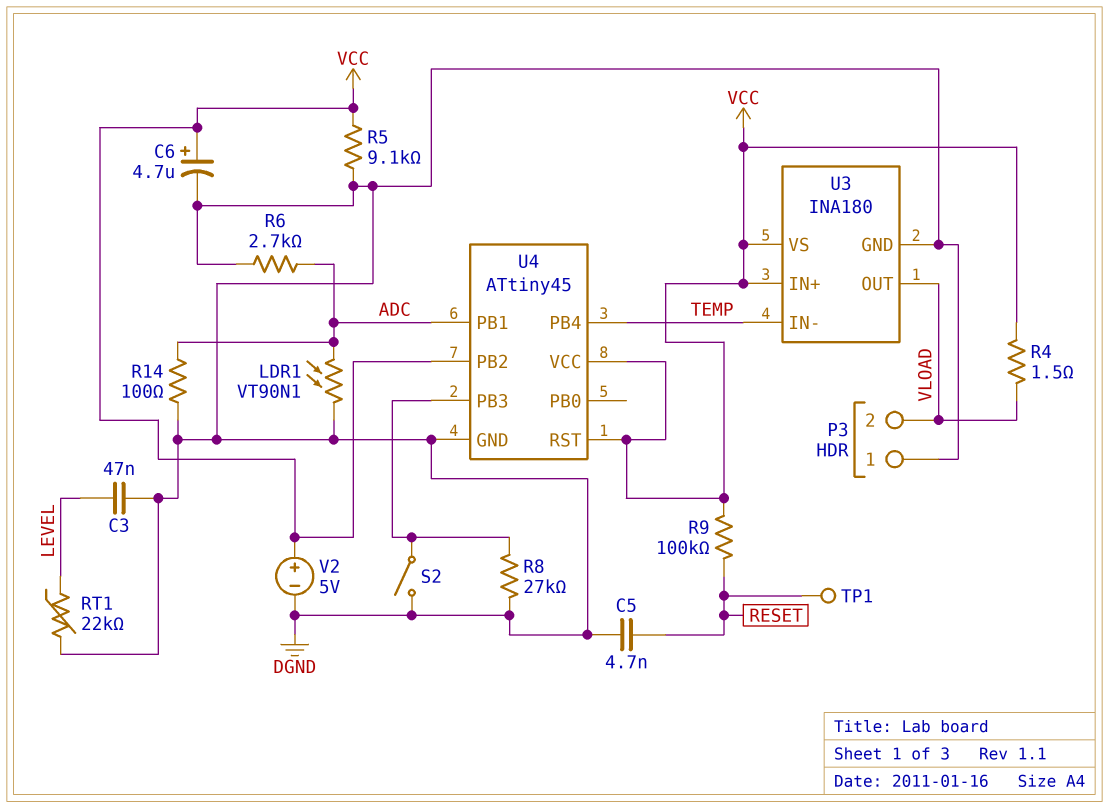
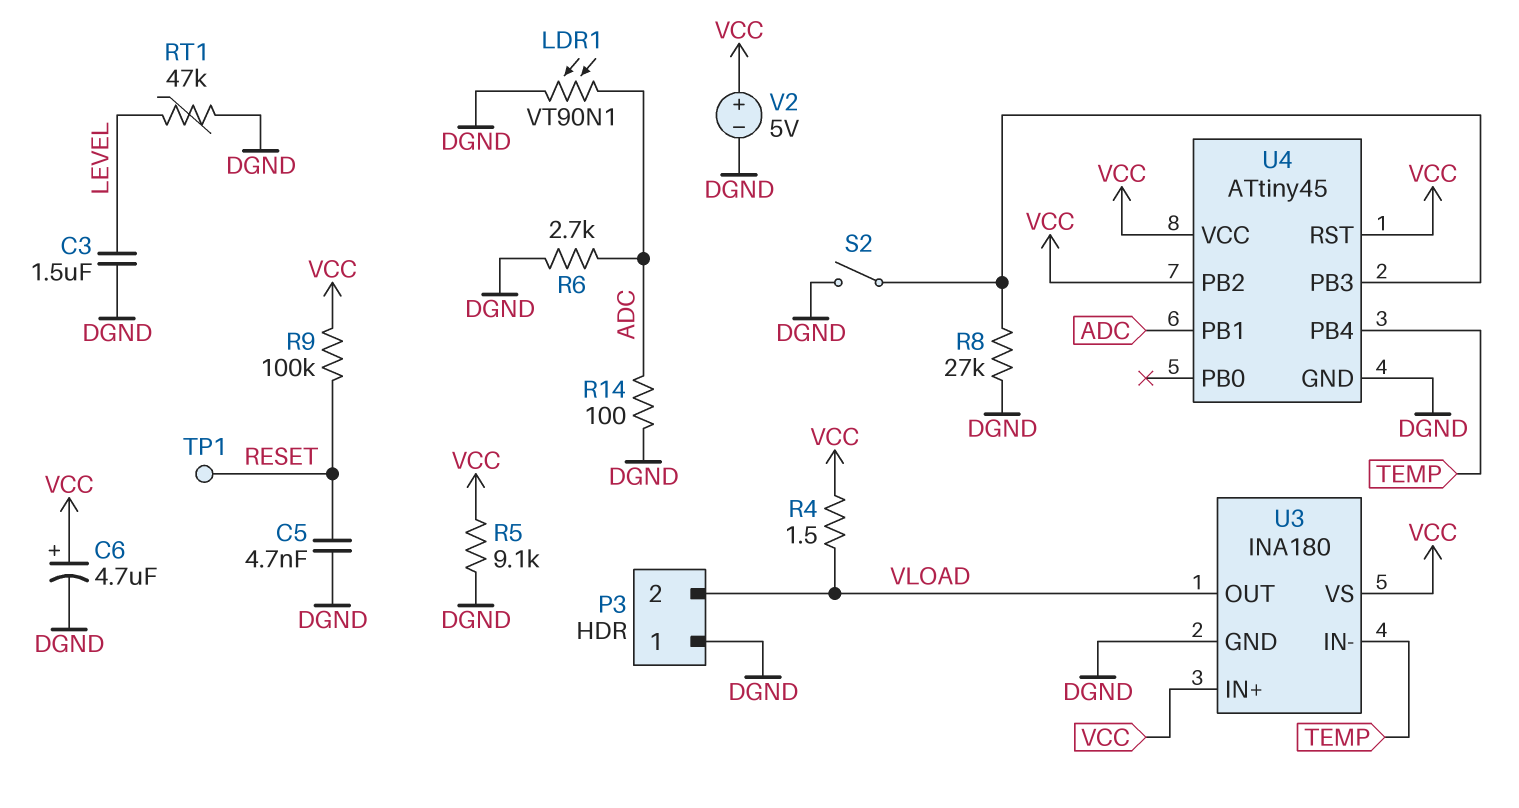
C3: 47nF (DGND, LEVEL) -> 1.5uF (DGND, LEVEL)
RT1: 22k (DGND, LEVEL) -> 47k (DGND, LEVEL)

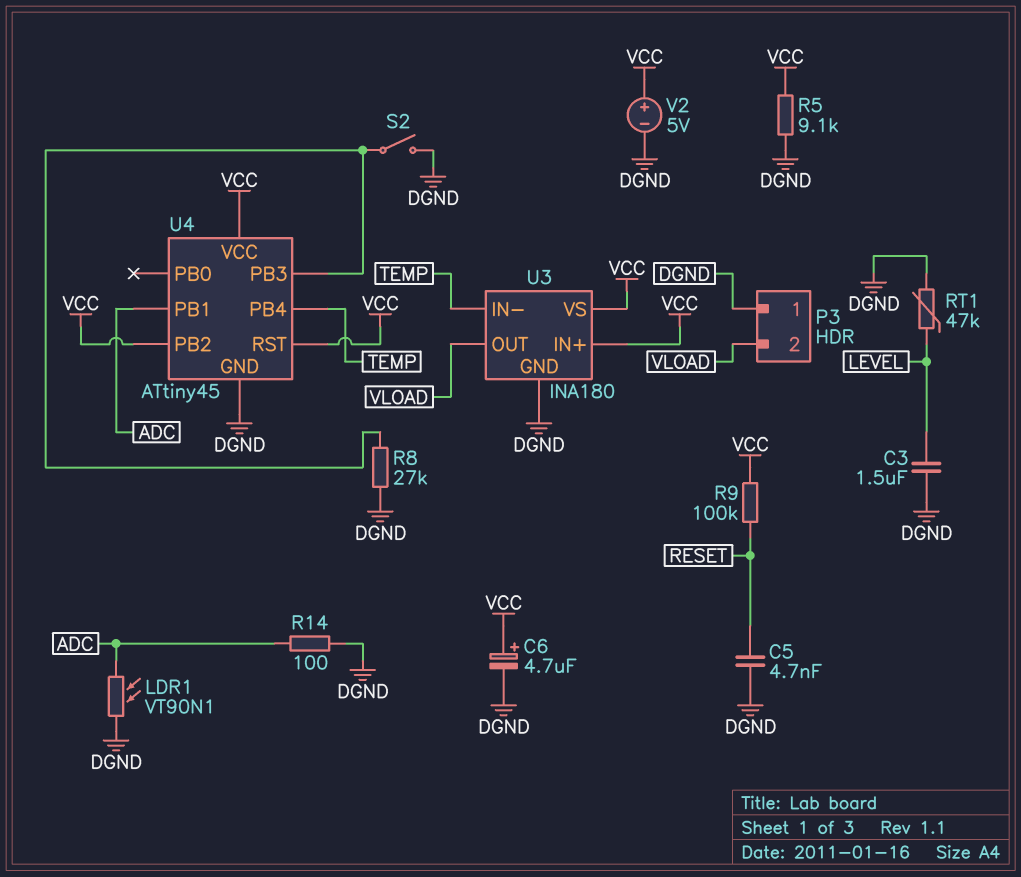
R4: 1.5 (VCC, VLOAD) -> none
R6: 2.7k (ADC, DGND) -> none
TP1: test point (RESET) -> none

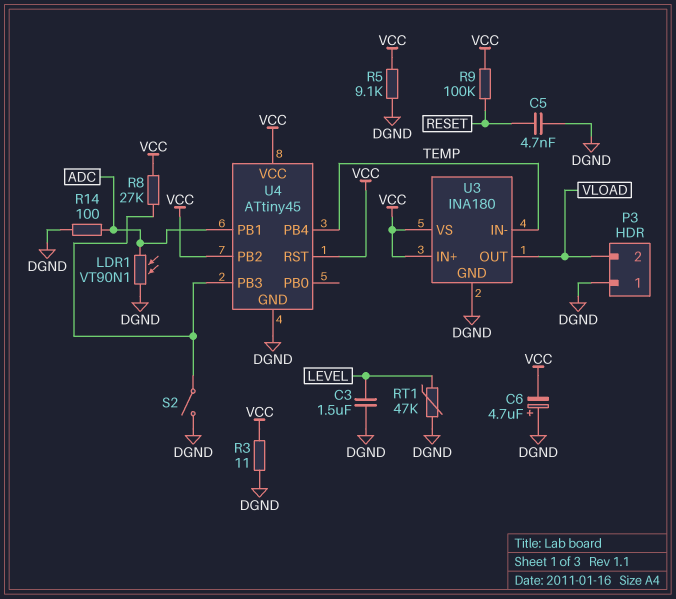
C6: 4.7uF (plus VCC, minus DGND) -> 4.7uF (plus DGND, minus VCC)
R3: none -> 11 (DGND, VCC)
R8: 27k (DGND, U4/PB3) -> 27k (U4/PB3, VCC)
V2: 5V (plus VCC, minus DGND) -> none

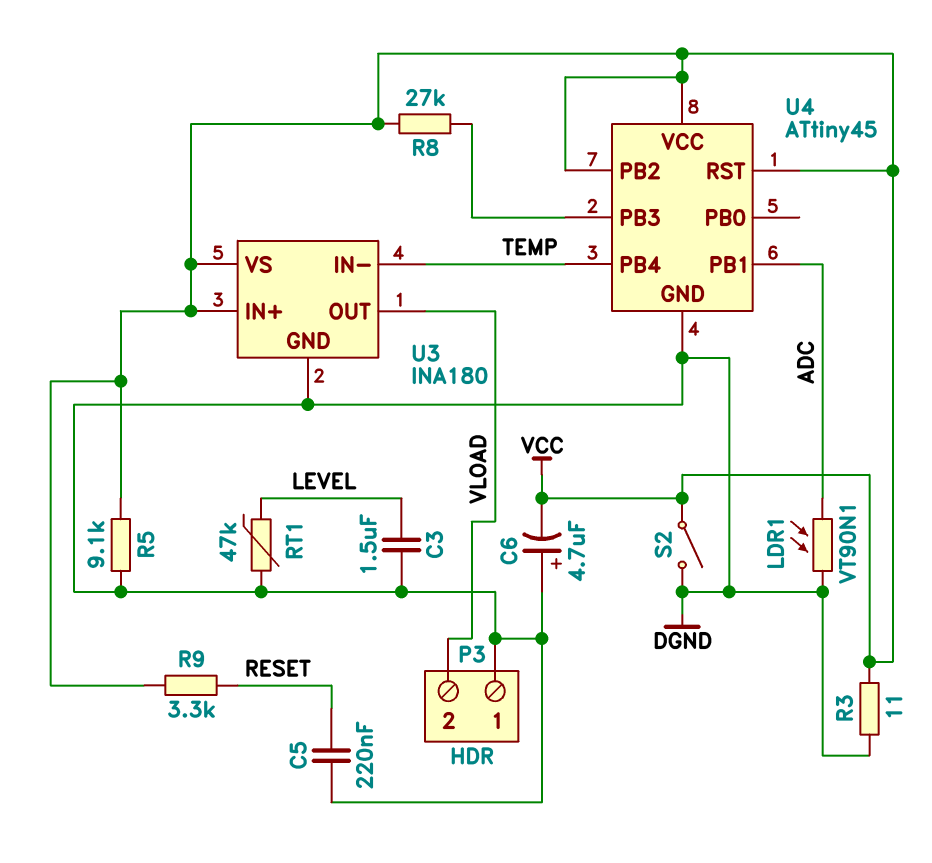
C5: 4.7nF (DGND, RESET) -> 220nF (DGND, RESET)
R9: 100k (RESET, VCC) -> 3.3k (RESET, VCC)
R14: 100 (ADC, DGND) -> none
S2: switch (DGND, U4/PB3) -> switch (DGND, VCC)

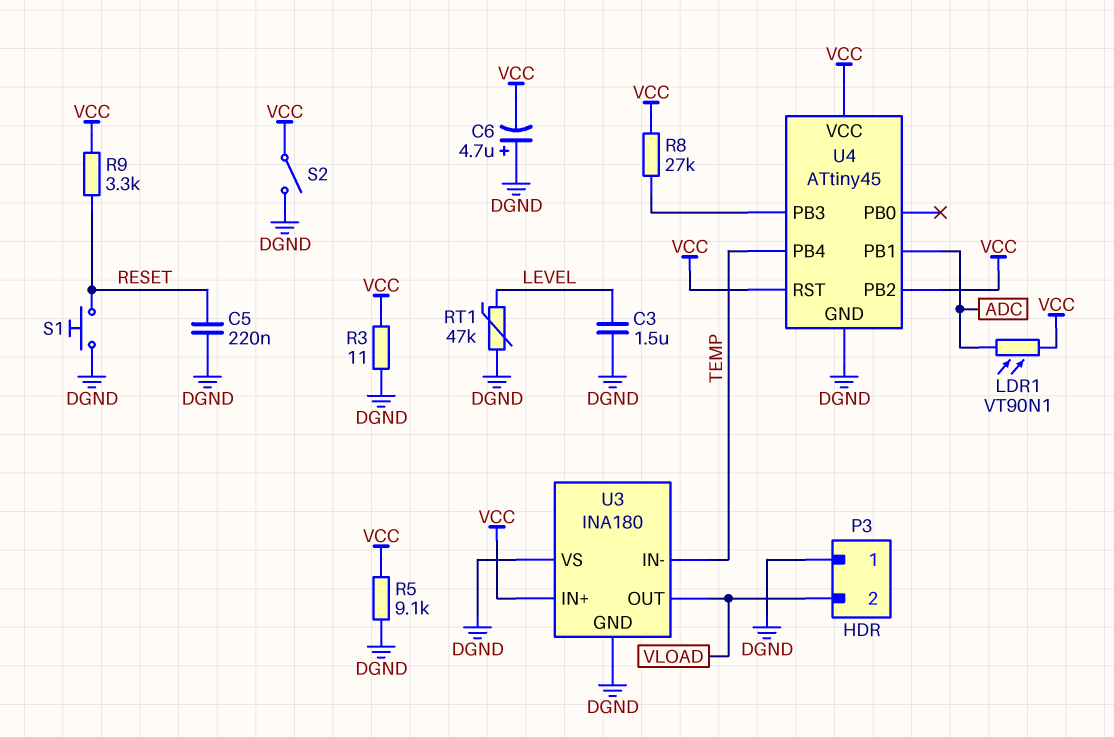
LDR1: VT90N1 (ADC, DGND) -> VT90N1 (ADC, VCC)
S1: none -> button (DGND, RESET)
U3 pin VS: VCC -> DGND

